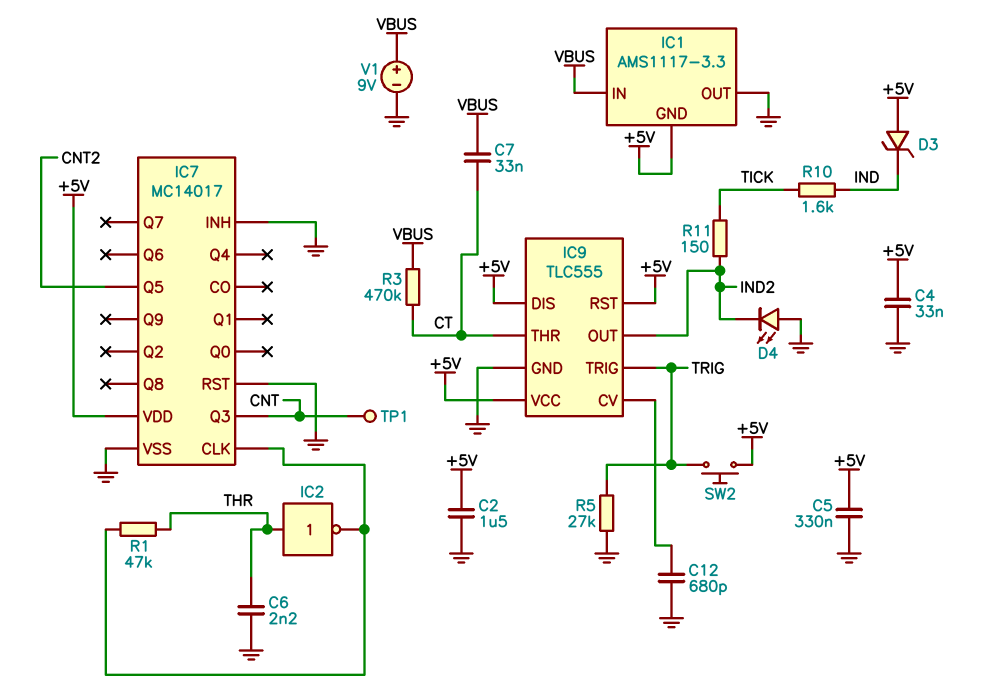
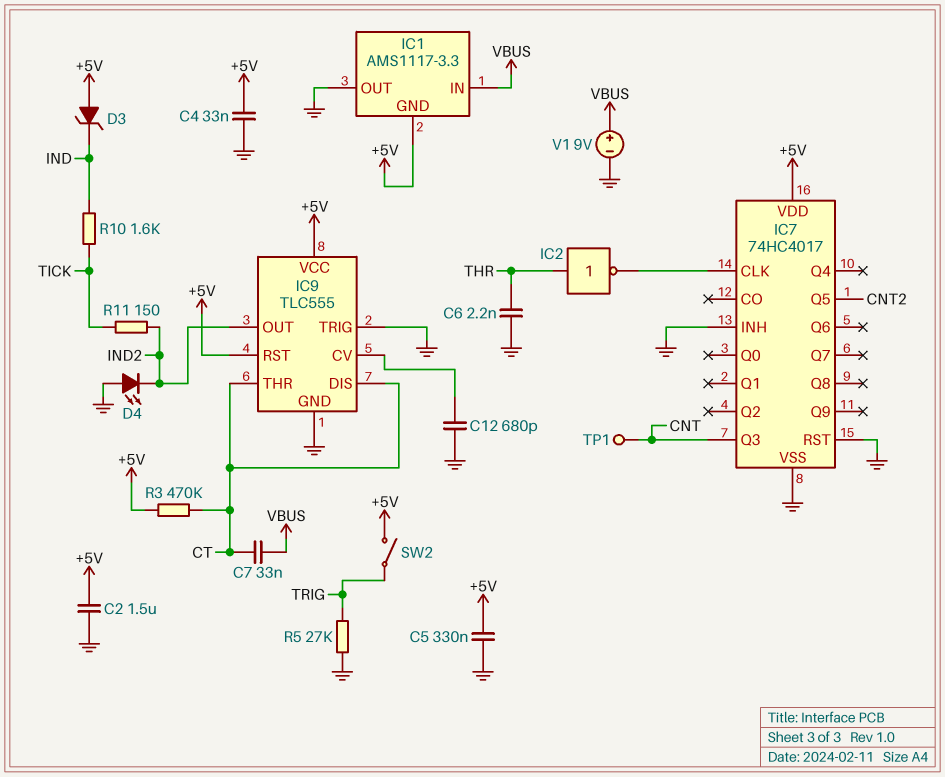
IC7: MC14017 -> 74HC4017
IC9 pin DIS: +5V -> CT
IC9 pin TRIG: TRIG -> GND
R1: 47k (IC7/CLK, THR) -> none
R3: 470k (CT, VBUS) -> 470k (+5V, CT)
SW2: button (+5V, TRIG) -> switch (+5V, TRIG)

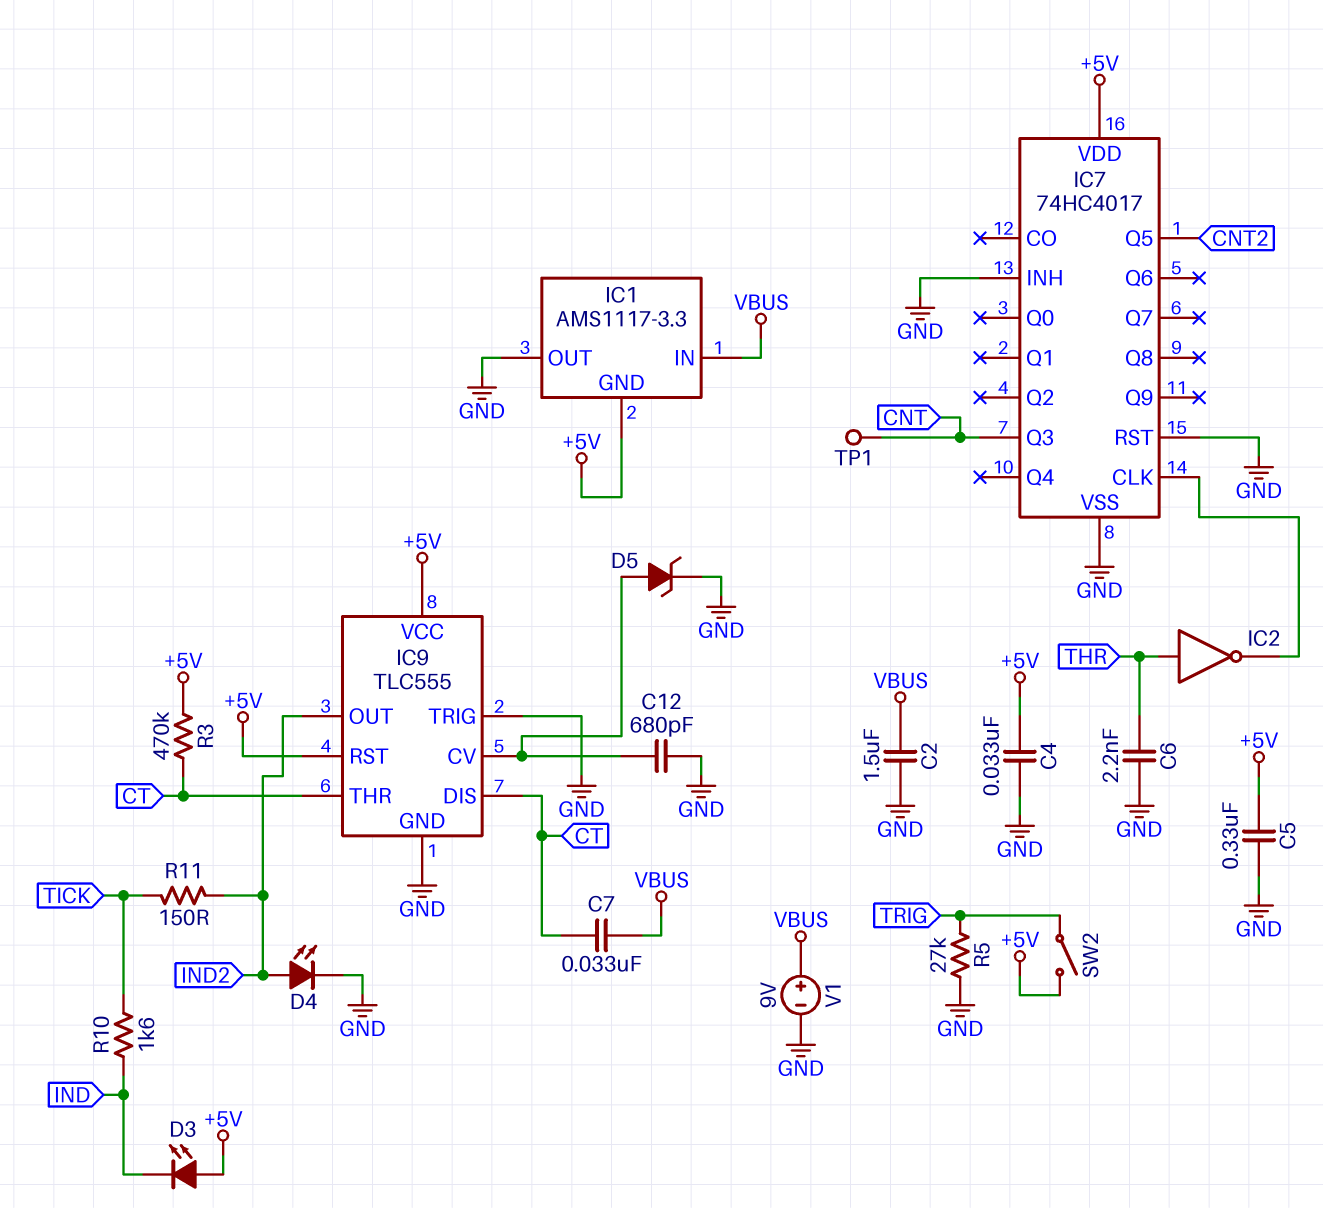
C2: 1.5uF (+5V, GND) -> 1.5uF (GND, VBUS)
D3: zener (A +5V, K IND) -> LED (A +5V, K IND)
D4: LED (A GND, K IND2) -> LED (A IND2, K GND)
D5: none -> zener (A IC9/CV, K GND)

